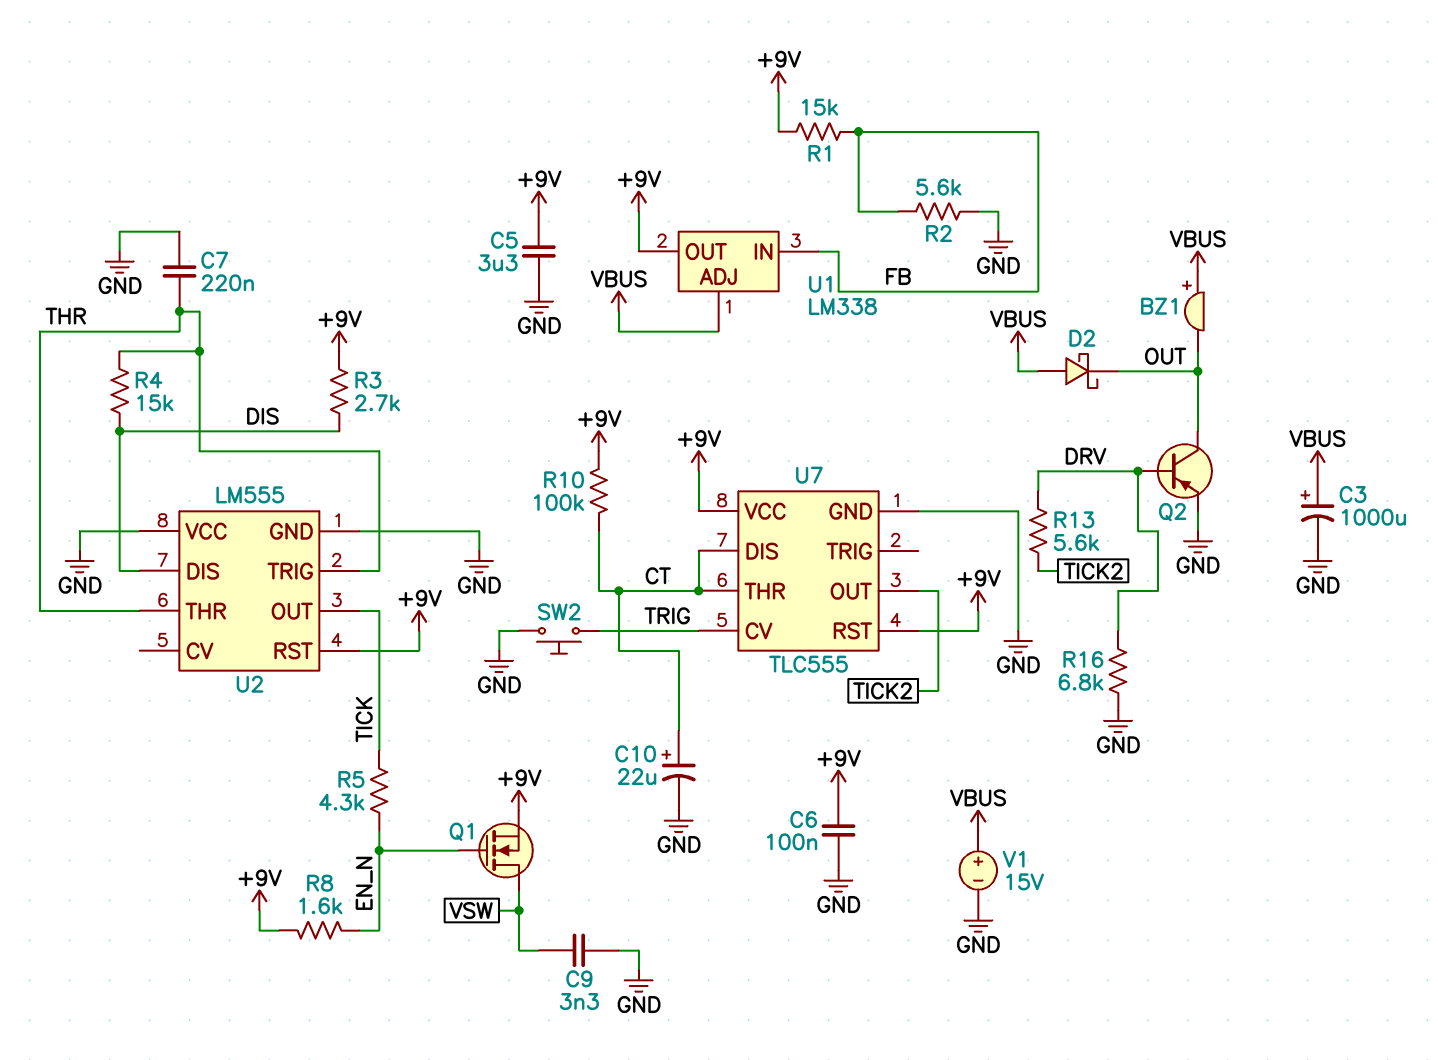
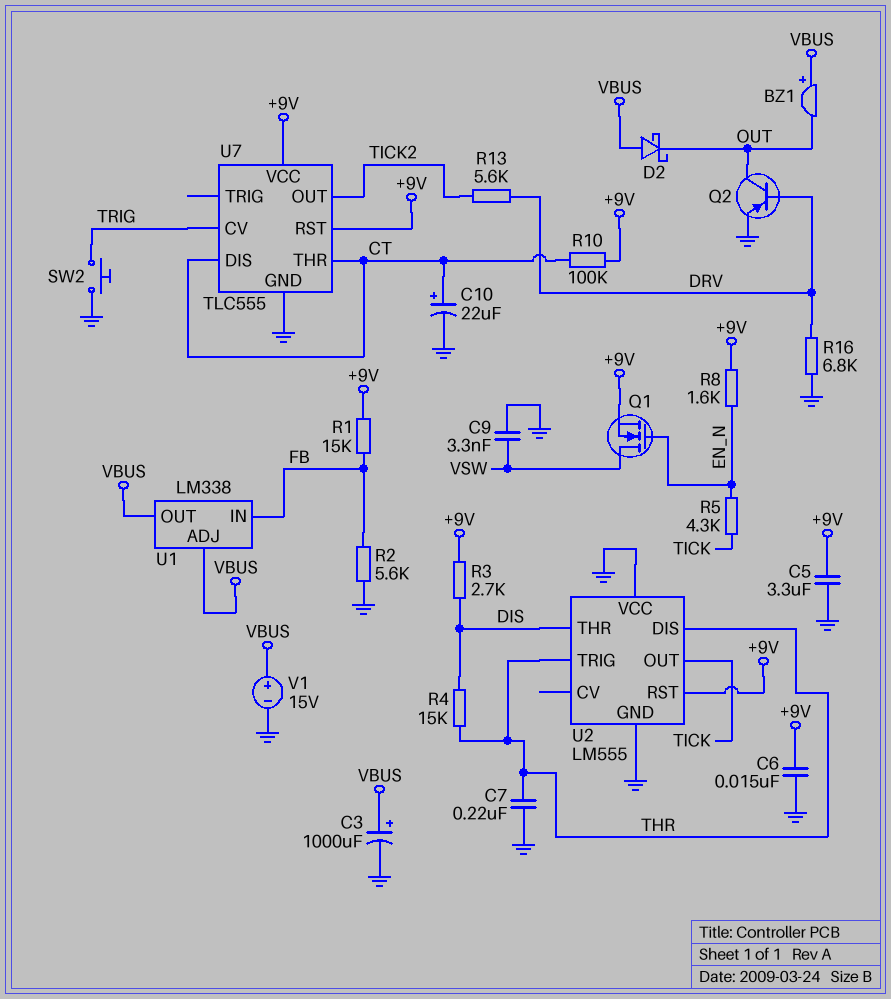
C6: 100nF (+9V, GND) -> 15nF (+9V, GND)
U1 pin OUT: +9V -> VBUS
U2 pin DIS: DIS -> THR
U2 pin THR: THR -> DIS

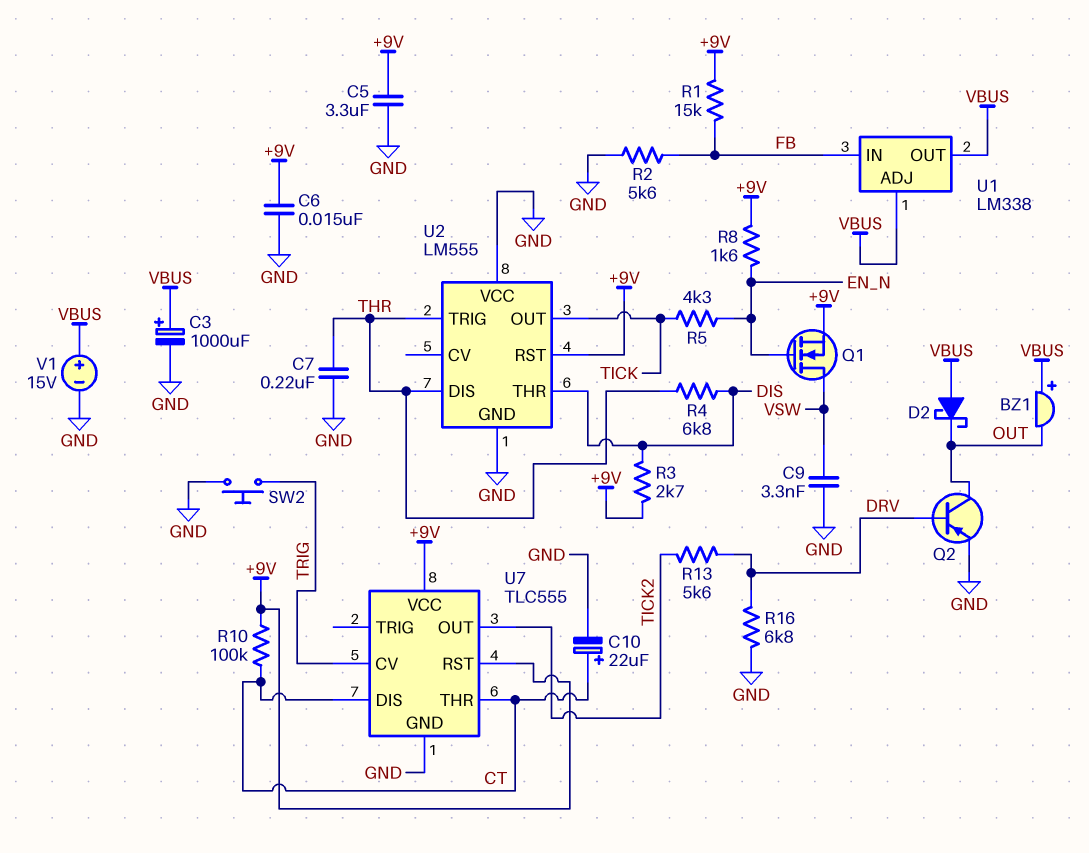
R4: 15k (DIS, THR) -> 6.8k (DIS, THR)

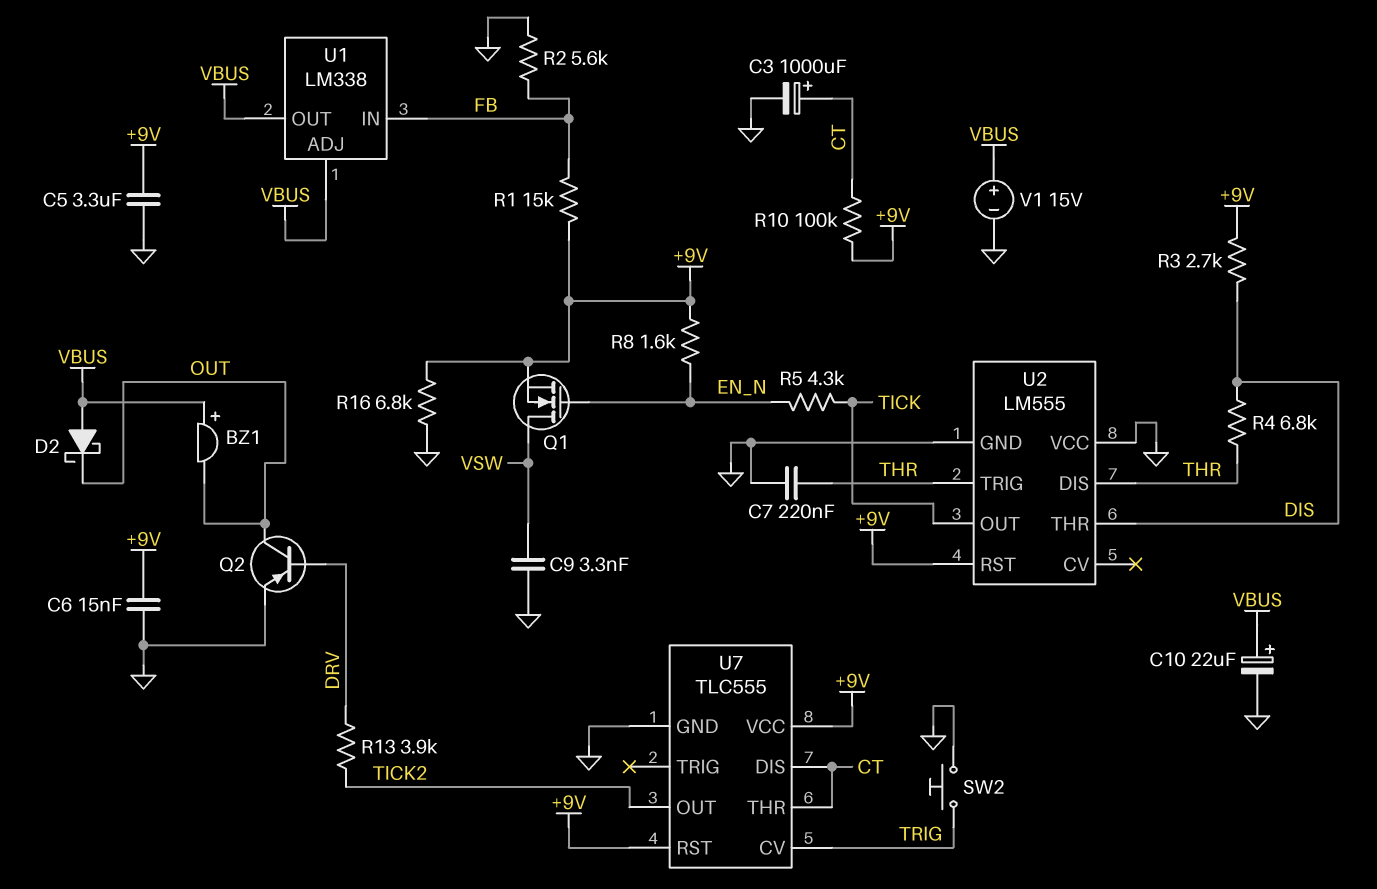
C3: 1000uF (plus VBUS, minus GND) -> 1000uF (plus CT, minus GND)
C10: 22uF (plus CT, minus GND) -> 22uF (plus VBUS, minus GND)
R13: 5.6k (DRV, TICK2) -> 3.9k (DRV, TICK2)
R16: 6.8k (DRV, GND) -> 6.8k (+9V, GND)

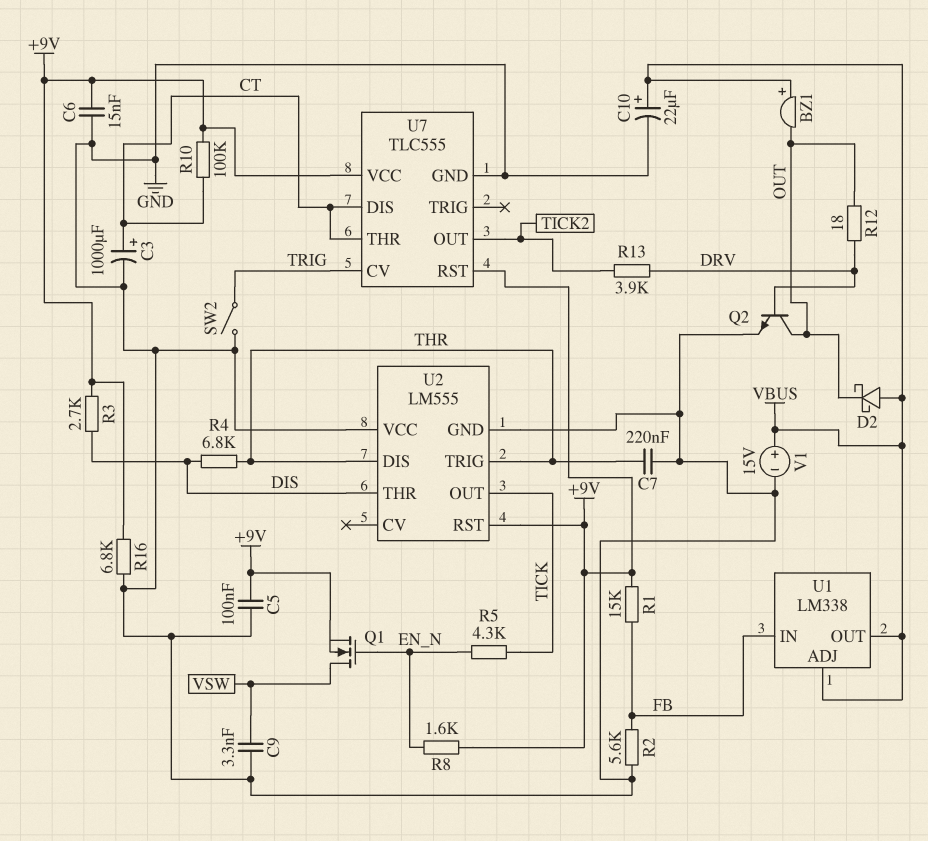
C5: 3.3uF (+9V, GND) -> 100nF (+9V, GND)
Q2: PNP (B DRV, C OUT, E GND) -> NPN (B DRV, C OUT, E GND)
R12: none -> 18 (DRV, OUT)
SW2: button (GND, TRIG) -> switch (GND, TRIG)

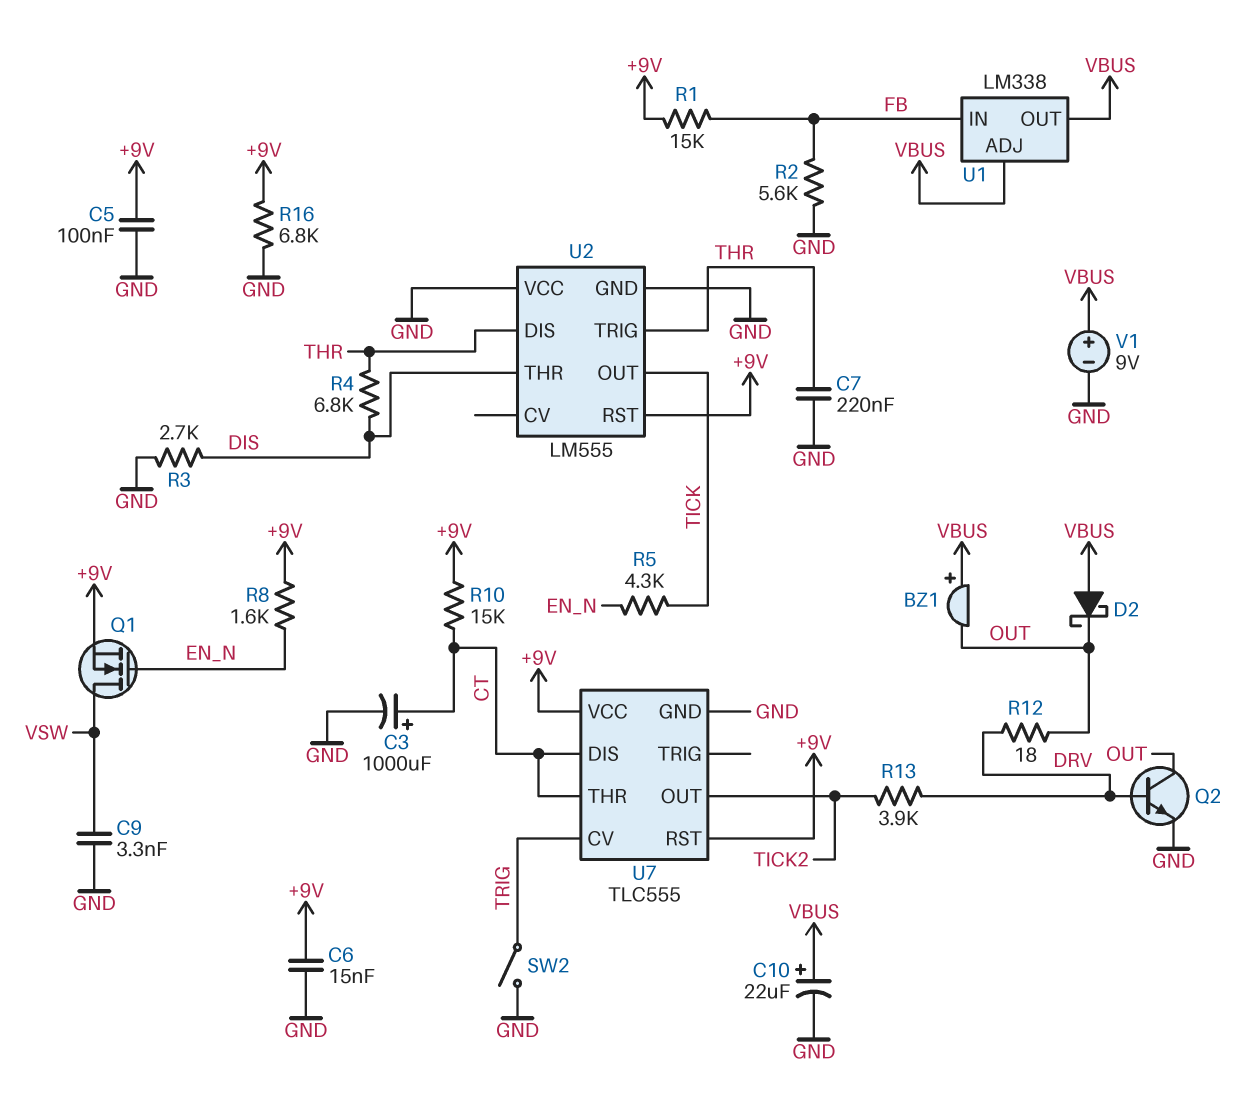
R3: 2.7k (+9V, DIS) -> 2.7k (DIS, GND)
R10: 100k (+9V, CT) -> 15k (+9V, CT)
V1: 15V (plus VBUS, minus GND) -> 9V (plus VBUS, minus GND)

